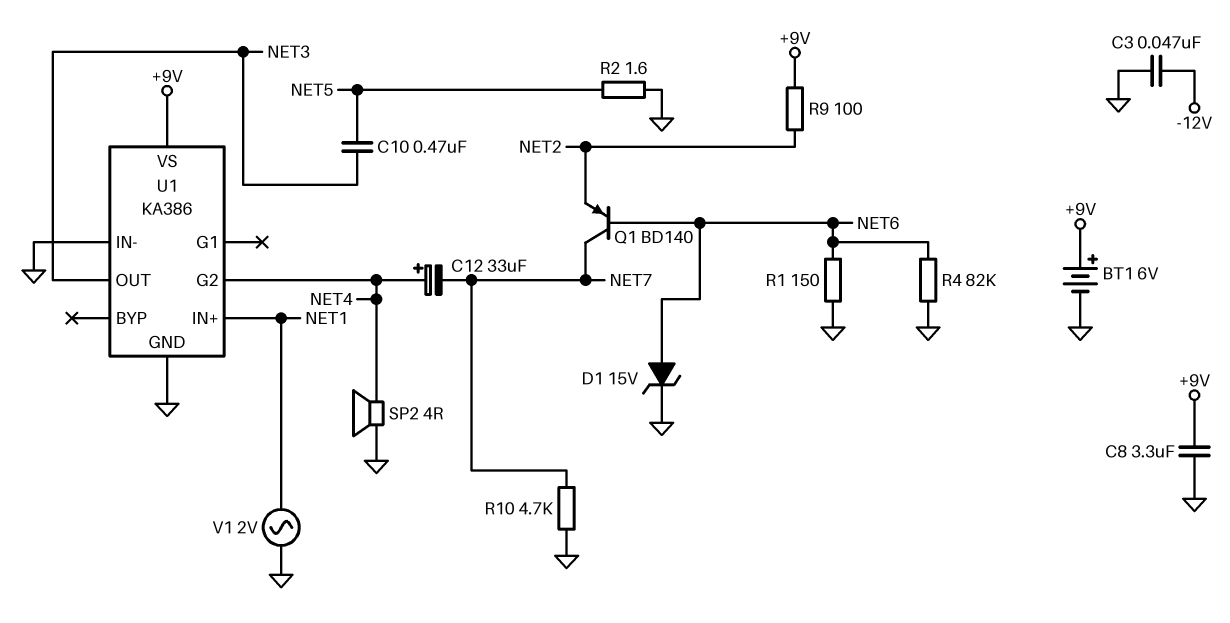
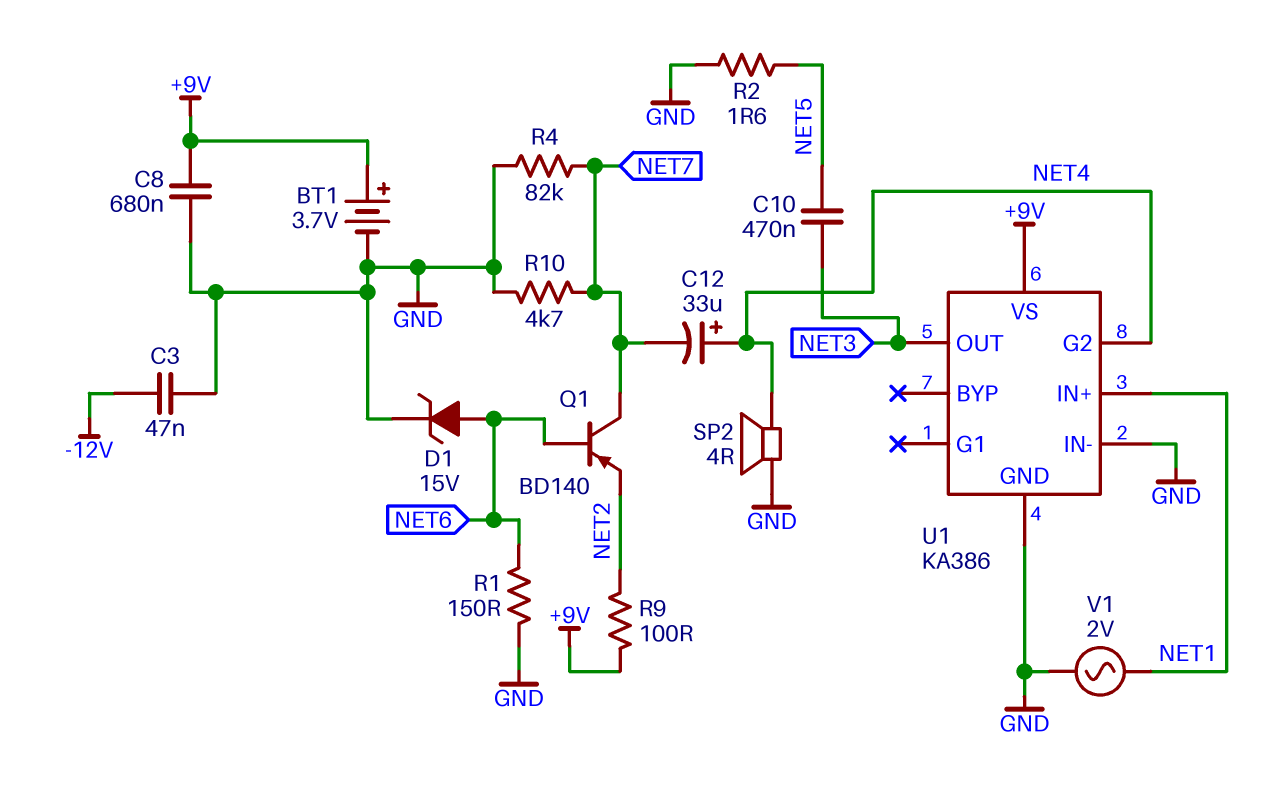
BT1: 6V (plus +9V, minus GND) -> 3.7V (plus +9V, minus GND)
C8: 3.3uF (+9V, GND) -> 680nF (+9V, GND)
R4: 82k (GND, NET6) -> 82k (GND, NET7)

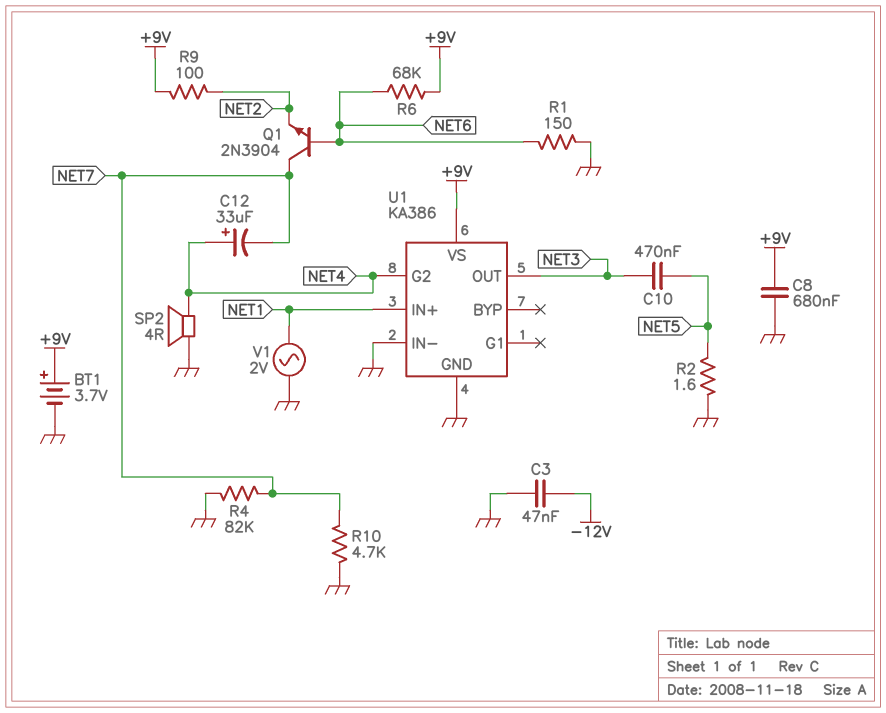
D1: zener 15V (A NET6, K GND) -> none
Q1: PNP BD140 (B NET6, C NET7, E NET2) -> NPN 2N3904 (B NET6, C NET7, E NET2)
R6: none -> 68k (+9V, NET6)

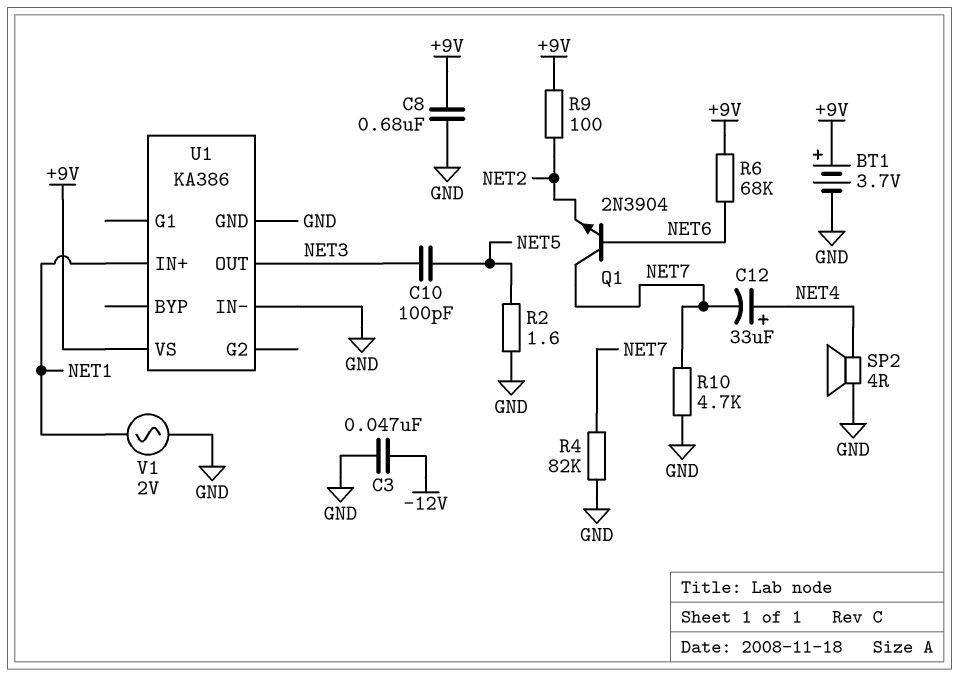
C10: 470nF (NET3, NET5) -> 100pF (NET3, NET5)
R1: 150 (GND, NET6) -> none
U1 pin G2: NET4 -> none

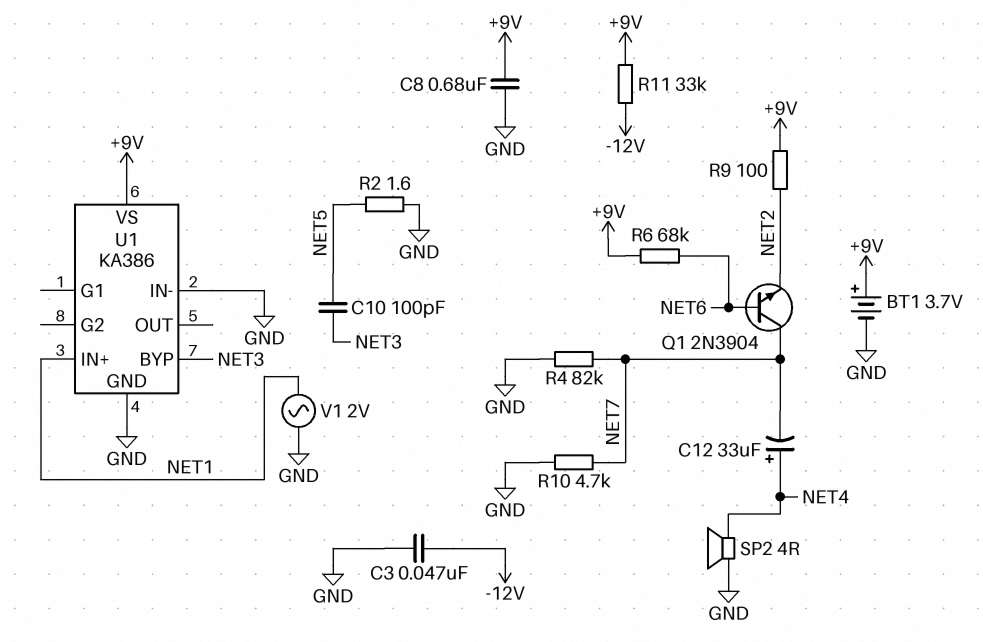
R11: none -> 33k (+9V, -12V)
U1 pin BYP: none -> NET3
U1 pin OUT: NET3 -> none

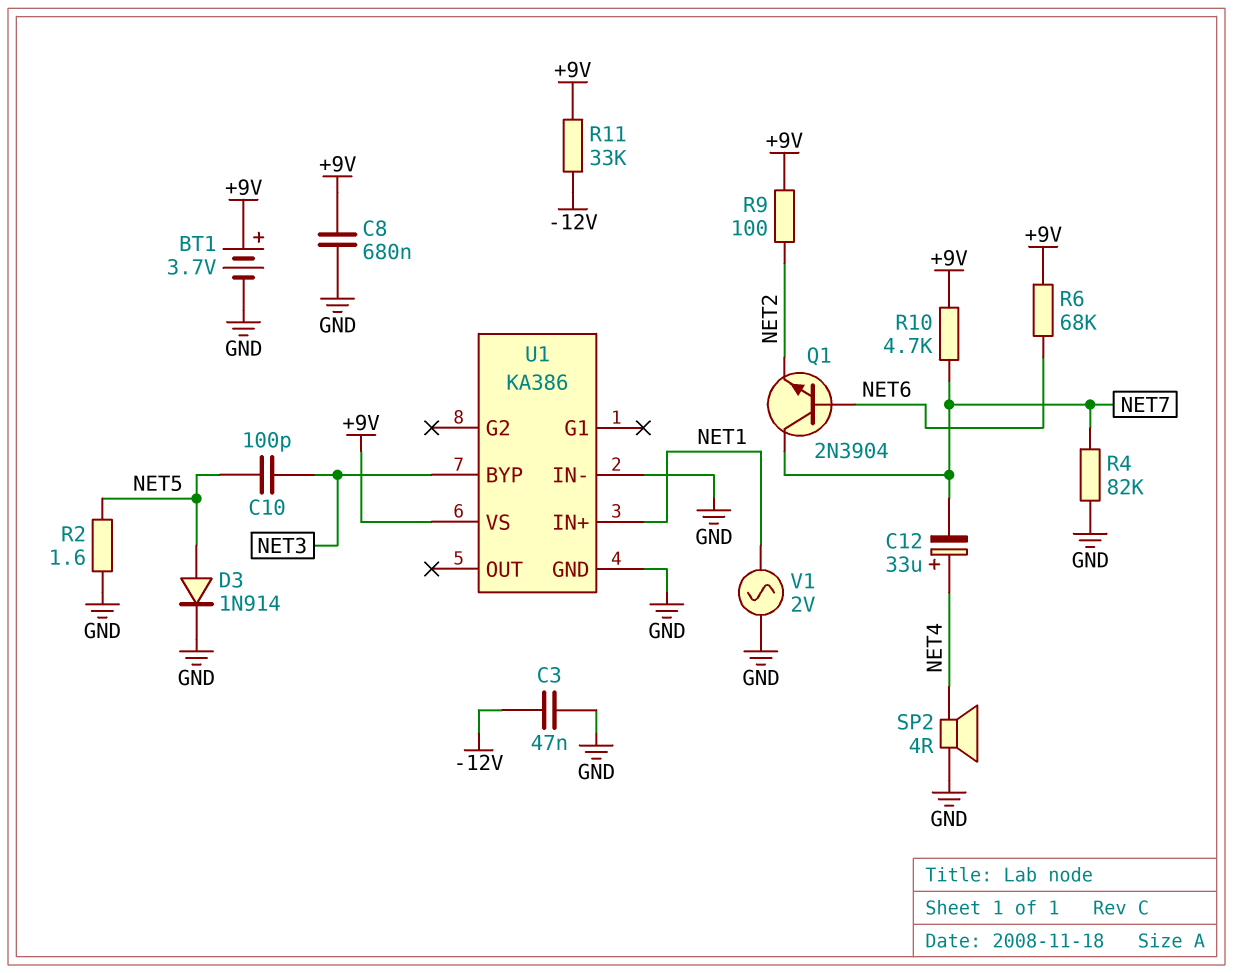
D3: none -> diode 1N914 (A NET5, K GND)
R10: 4.7k (GND, NET7) -> 4.7k (+9V, NET7)

